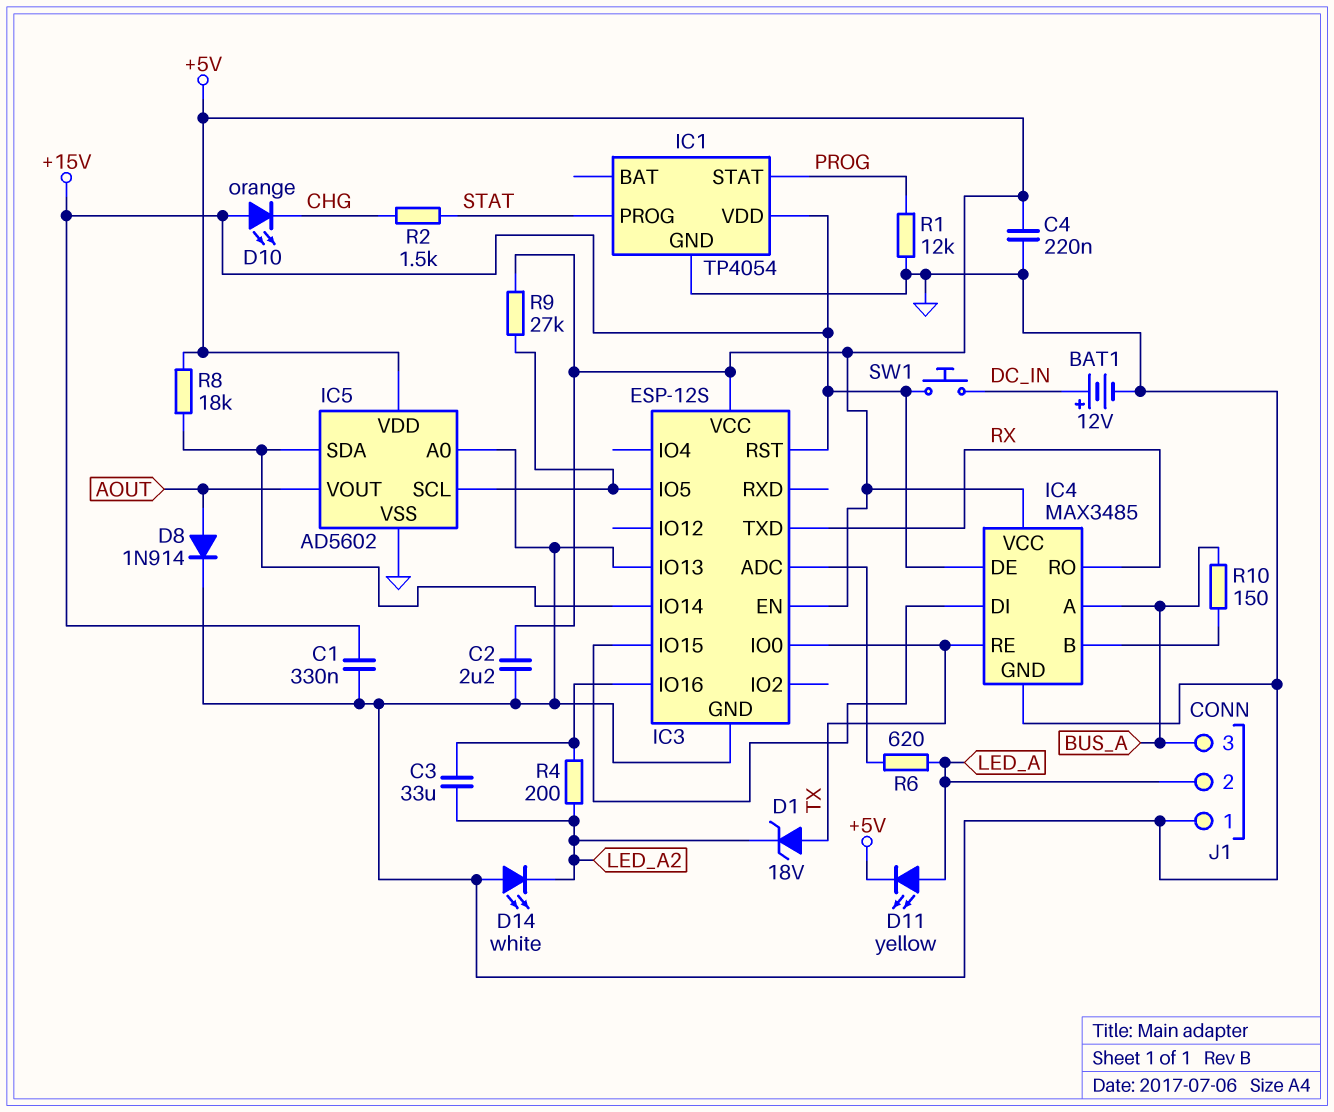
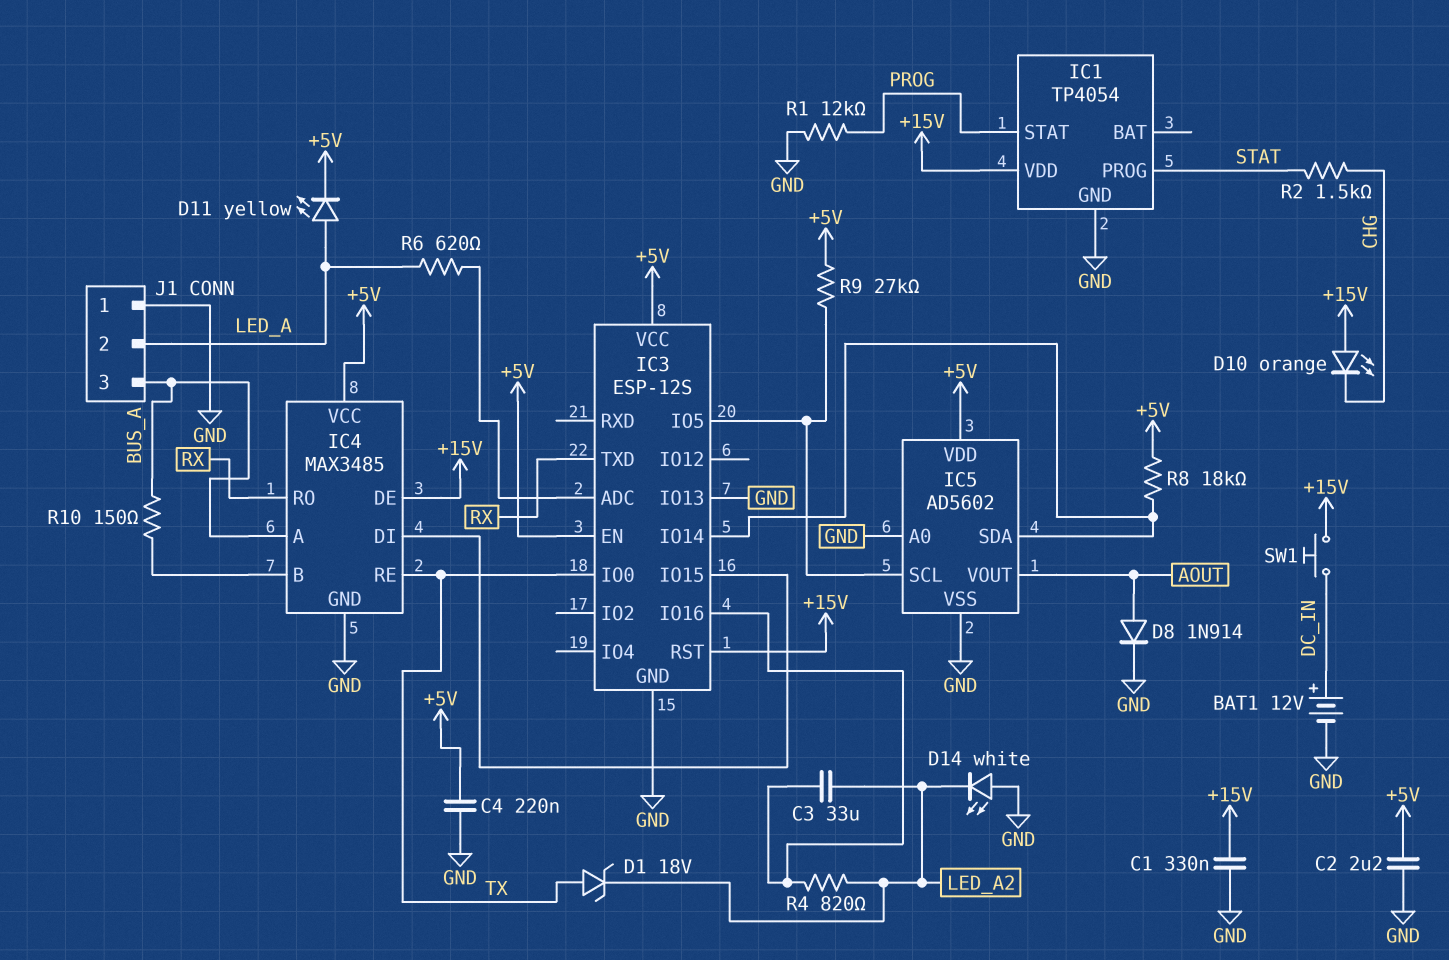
R4: 200 (IC3/IO16, LED_A2) -> 820 (IC3/IO16, LED_A2)

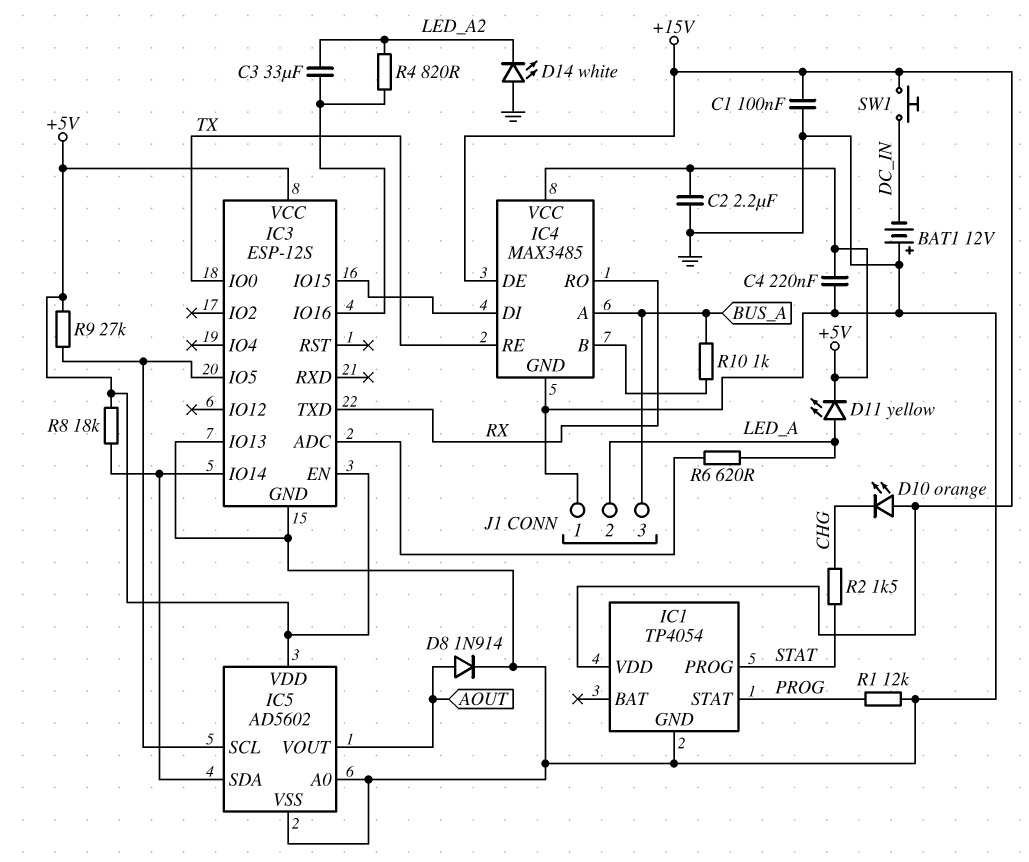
BAT1: 12V (plus DC_IN, minus GND) -> 12V (plus GND, minus DC_IN)
C1: 330nF (+15V, GND) -> 100nF (+15V, GND)
D1: zener 18V (A TX, K LED_A2) -> none
IC3 pin RST: +15V -> none
R10: 150 (BUS_A, IC4/B) -> 1k (BUS_A, IC4/B)

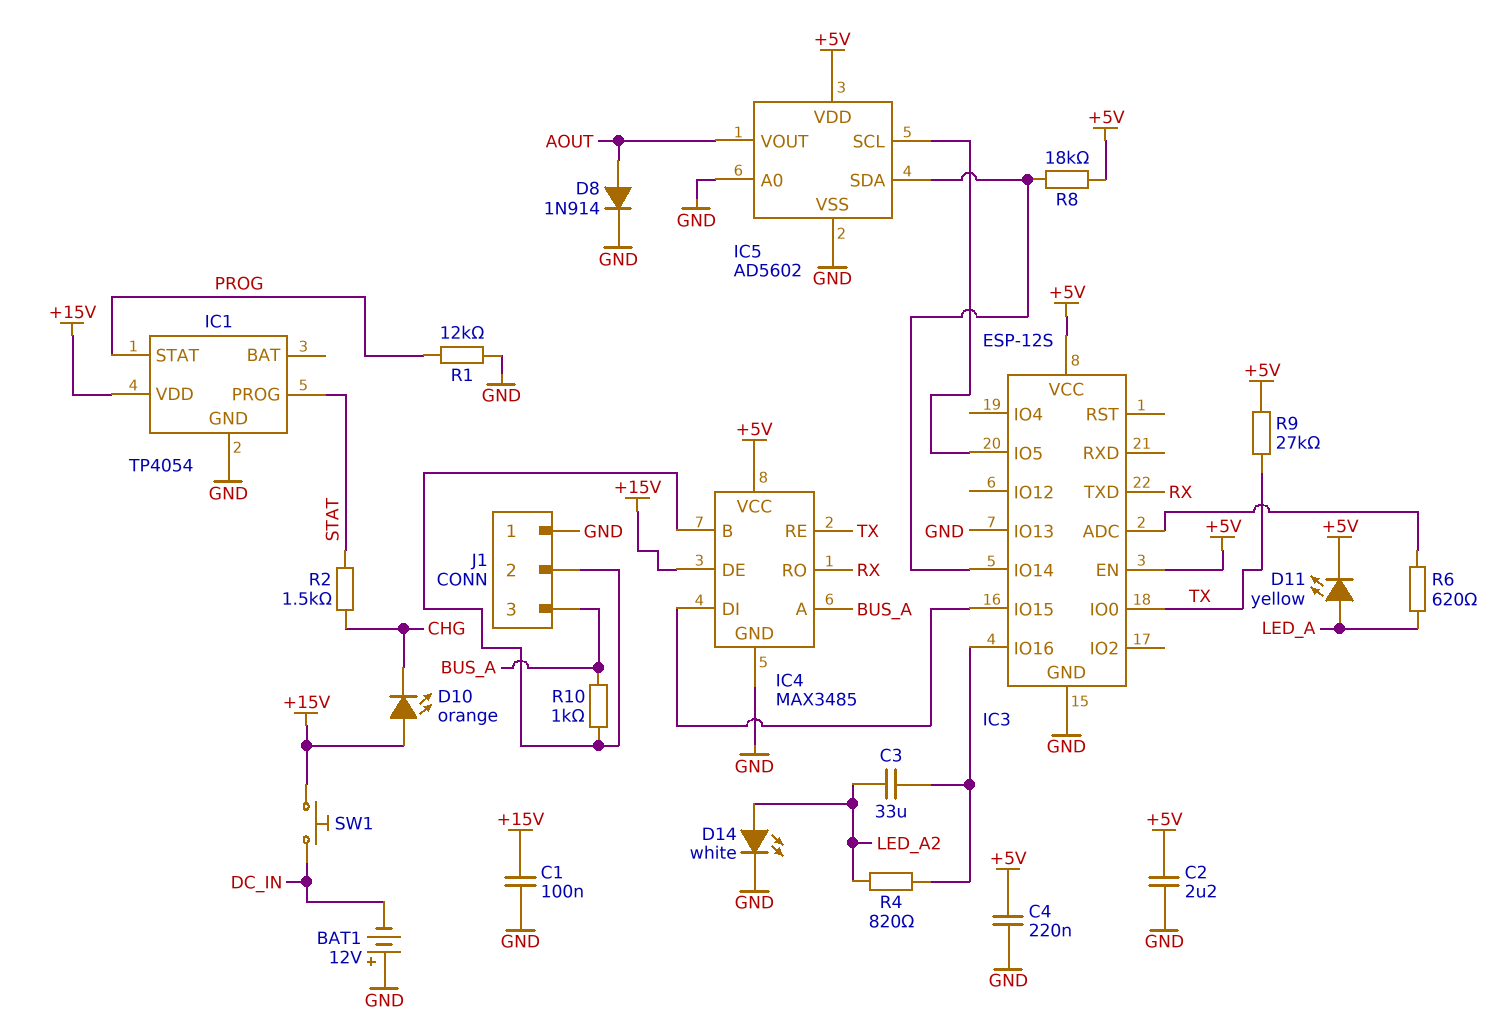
D14: LED white (A GND, K LED_A2) -> LED white (A LED_A2, K GND)
J1 pin 2: LED_A -> IC4/B
R9: 27k (+5V, IC3/IO5) -> 27k (+5V, TX)

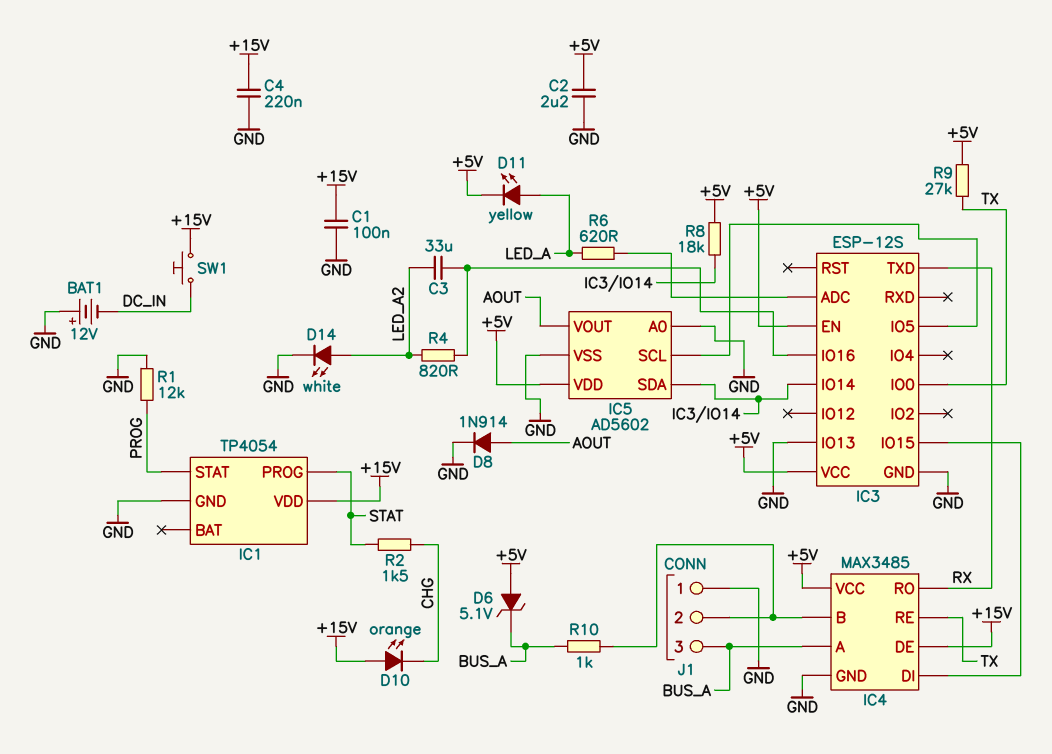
C4: 220nF (+5V, GND) -> 220nF (+15V, GND)
D6: none -> zener 5.1V (A +5V, K BUS_A)

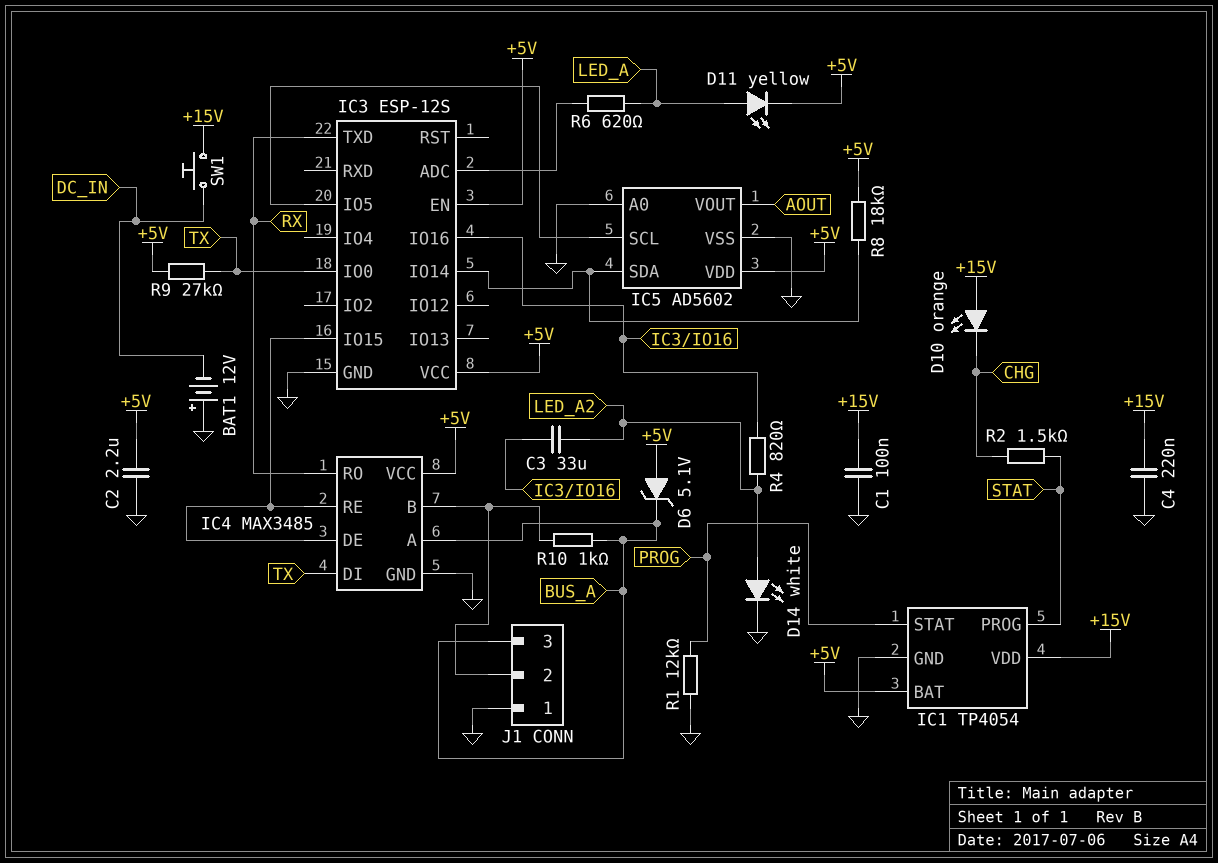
D8: diode 1N914 (A AOUT, K GND) -> none
IC1 pin BAT: none -> +5V
IC3 pin IO13: GND -> none
IC4 pin DE: +15V -> IC3/IO15
IC4 pin DI: IC3/IO15 -> TX
IC4 pin RE: TX -> IC3/IO15

